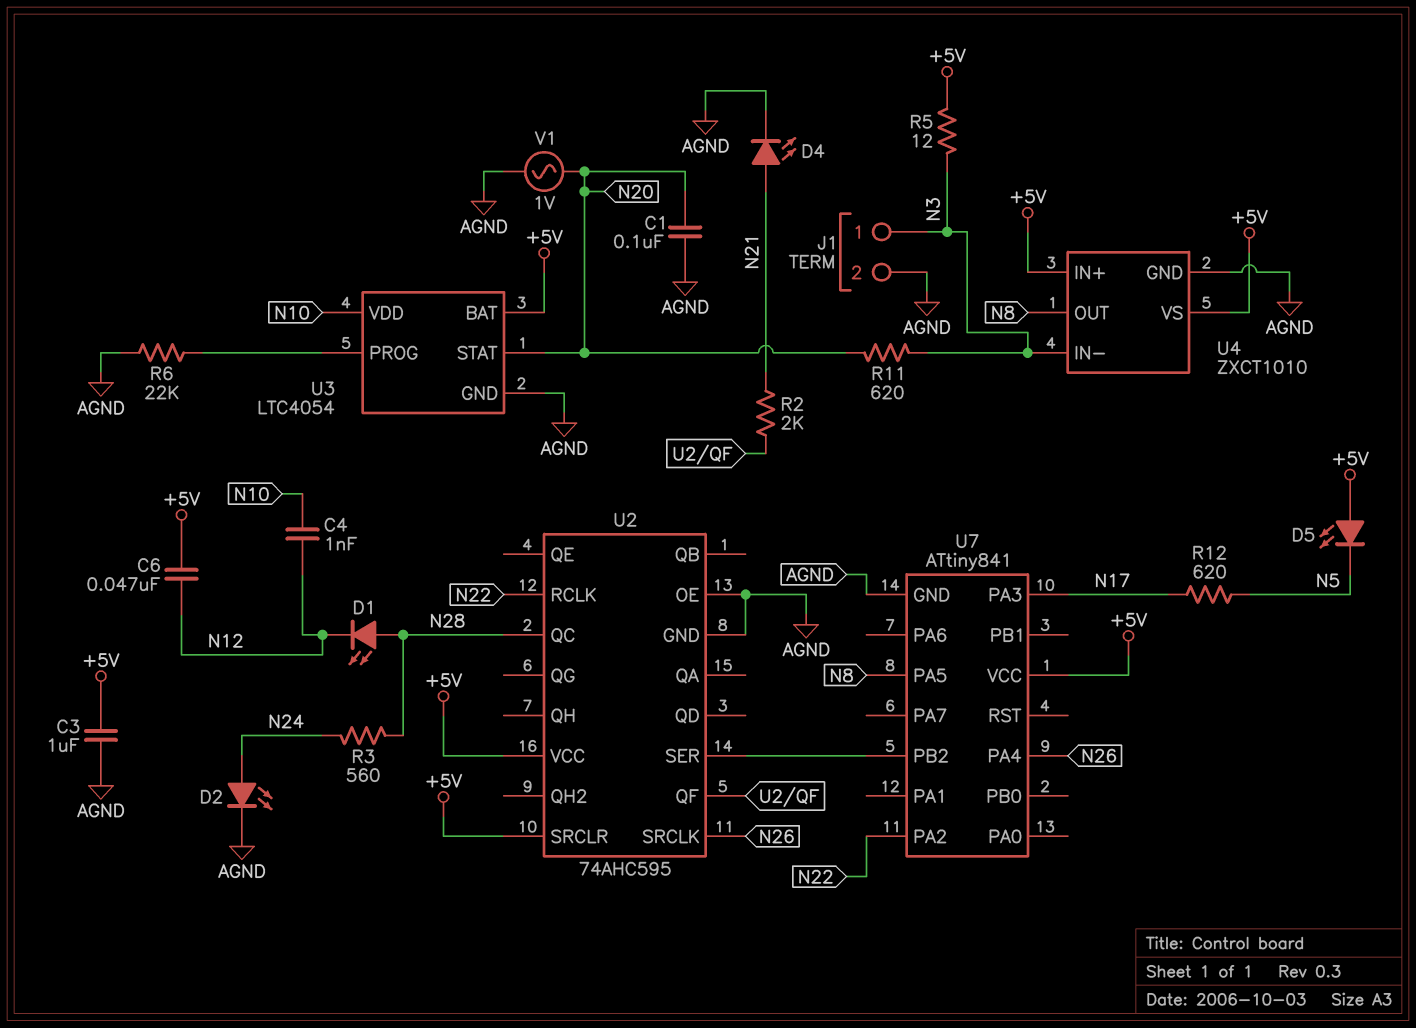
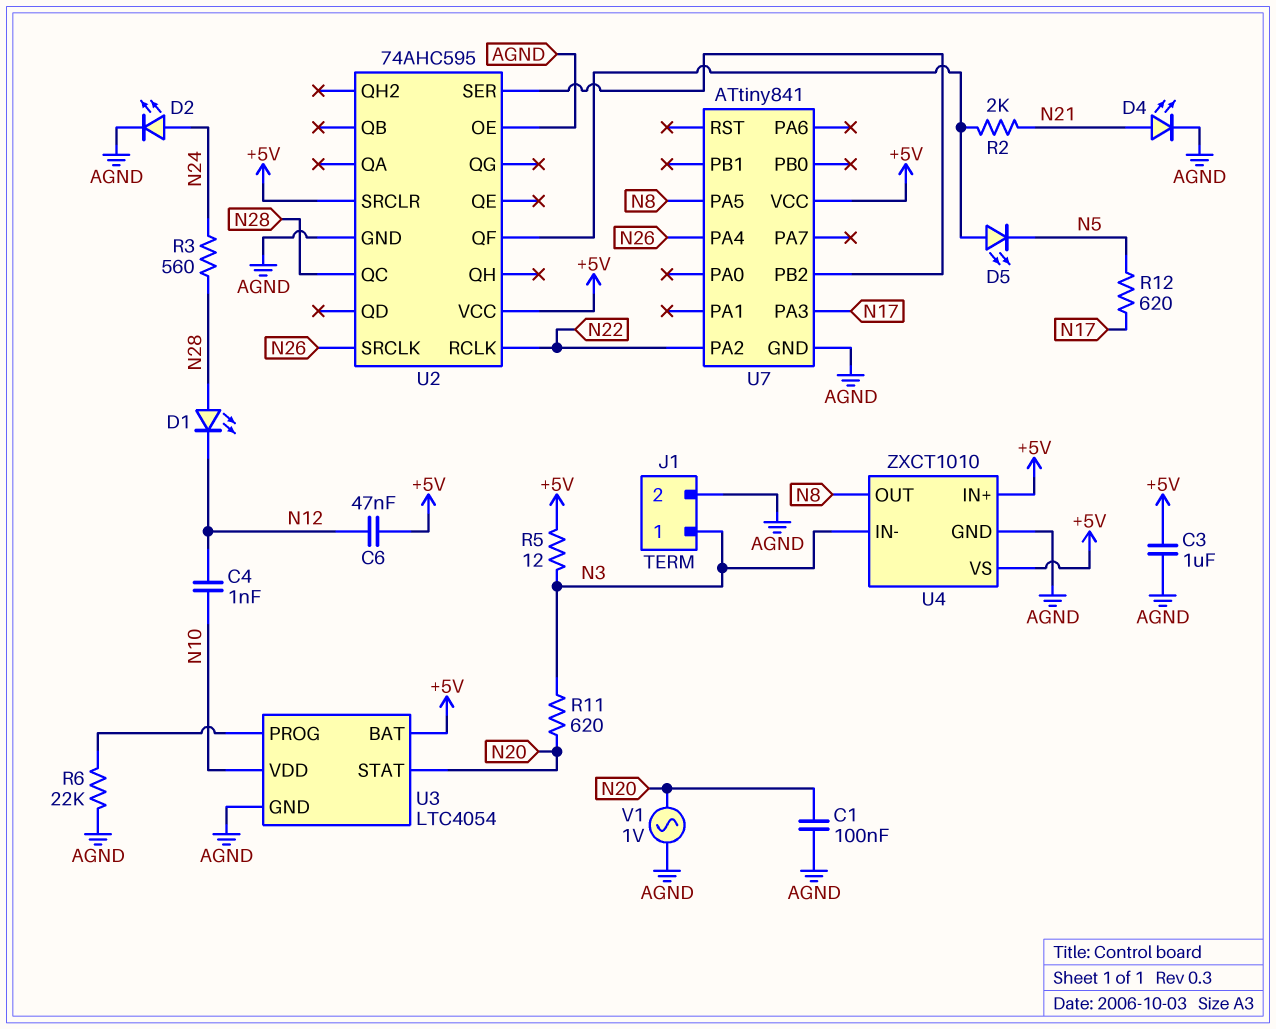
D5: LED (A +5V, K N5) -> LED (A U2/QF, K N5)

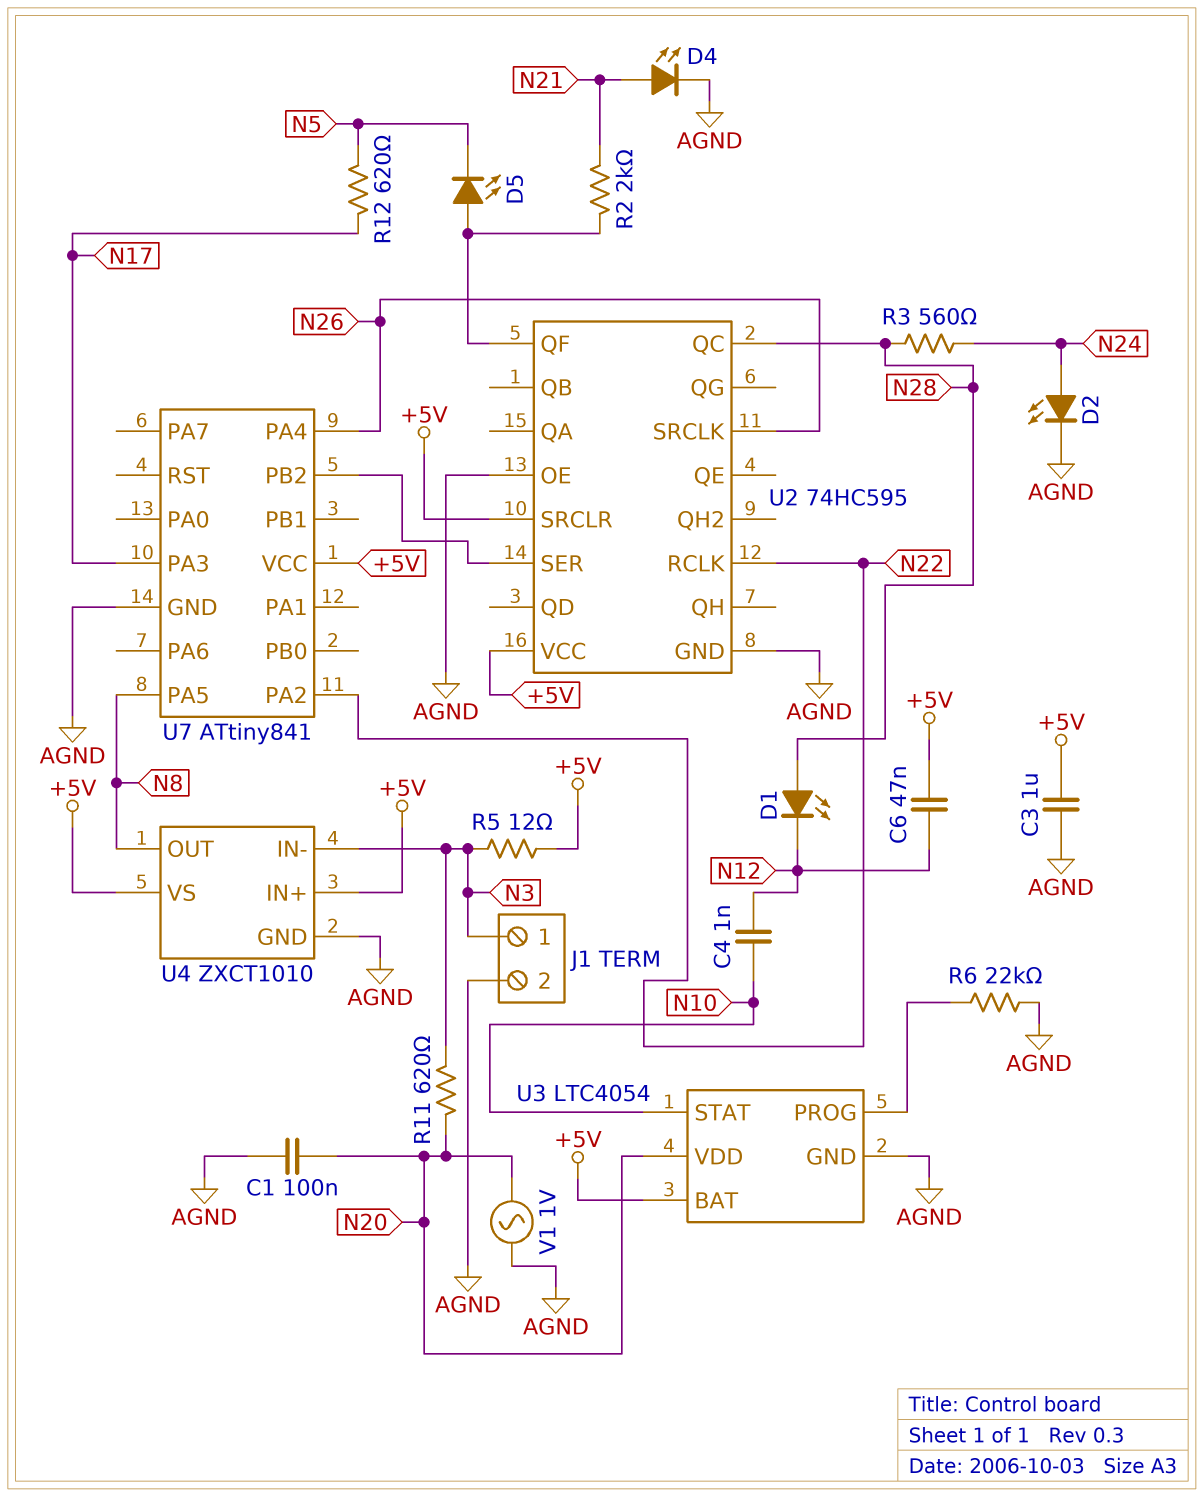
U2: 74AHC595 -> 74HC595
U3 pin STAT: N20 -> N10
U3 pin VDD: N10 -> N20

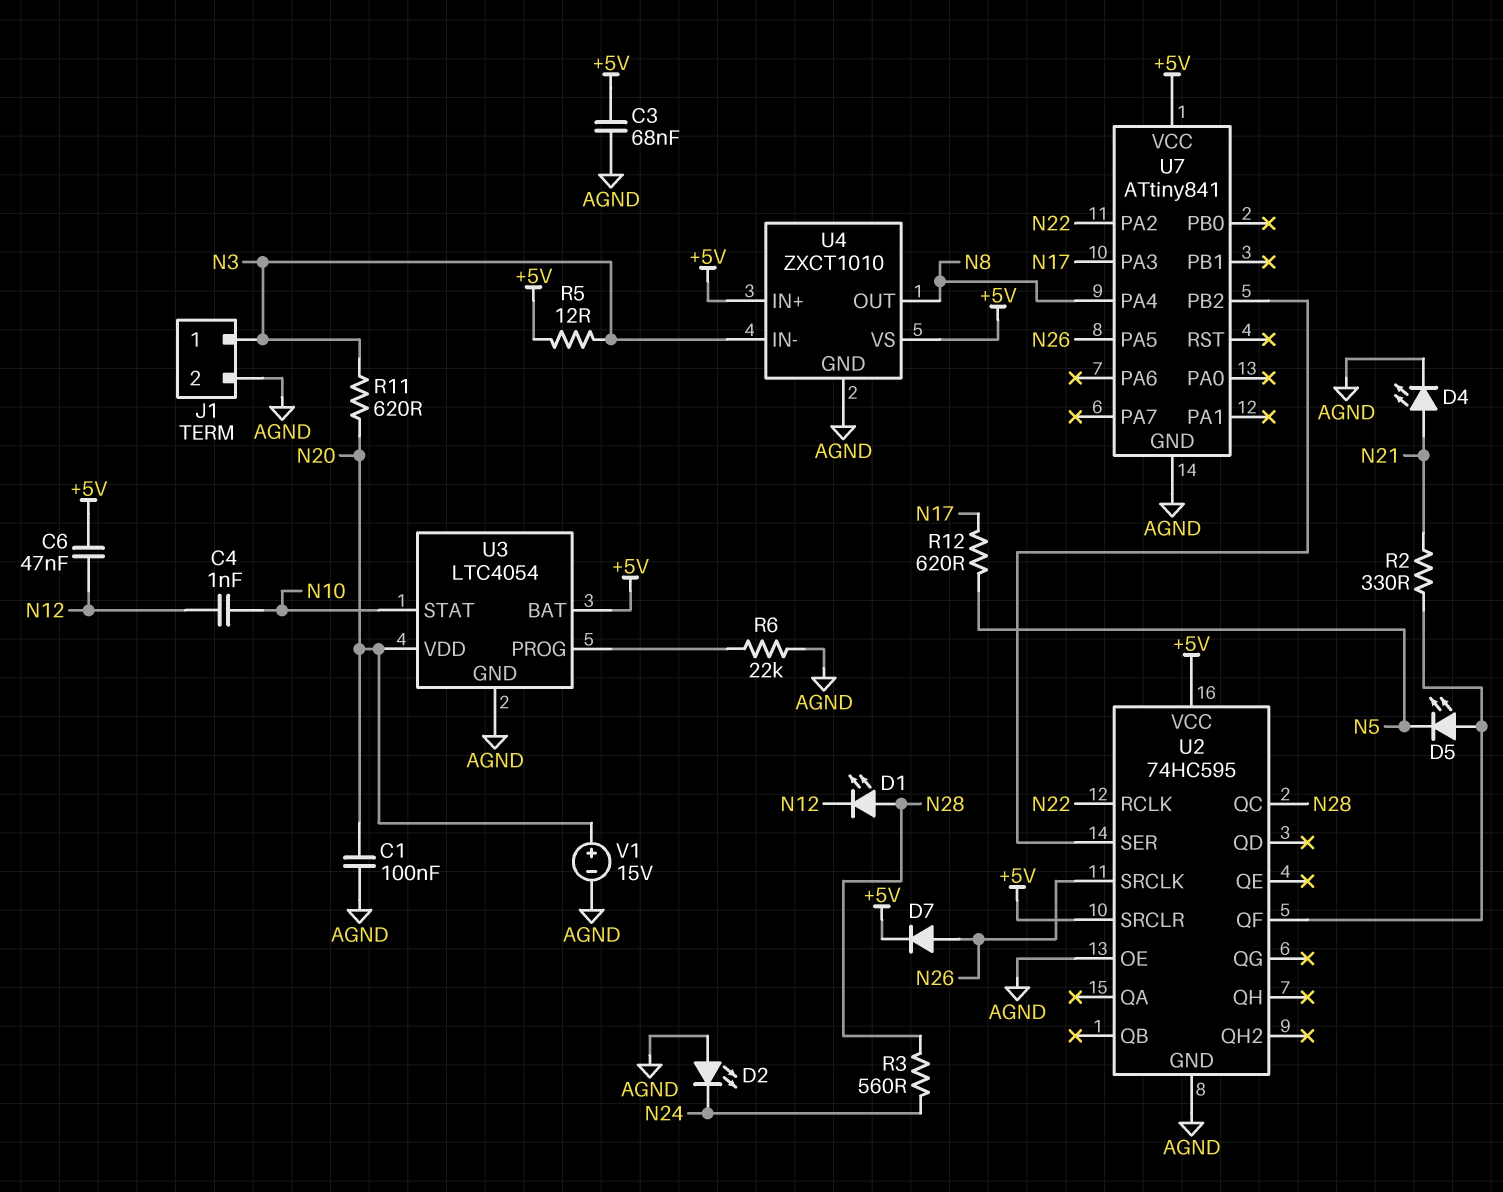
C3: 1uF (+5V, AGND) -> 68nF (+5V, AGND)
D2: LED (A N24, K AGND) -> LED (A AGND, K N24)
D7: none -> diode (A N26, K +5V)
R2: 2k (N21, U2/QF) -> 330 (N21, U2/QF)
U7 pin PA4: N26 -> N8
U7 pin PA5: N8 -> N26
V1: AC 1V (AGND, N20) -> 15V (plus N20, minus AGND)

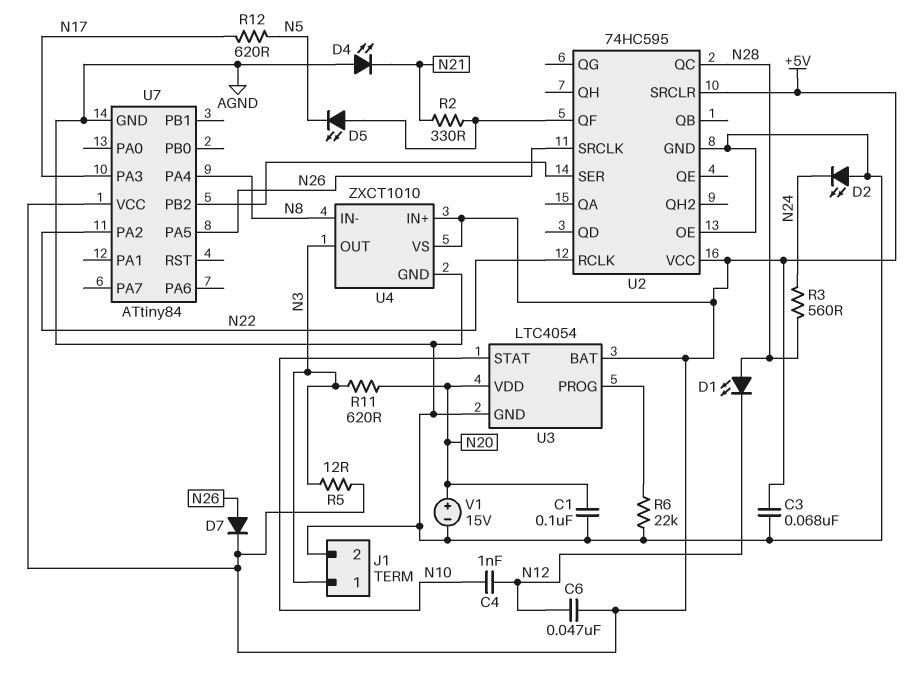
D4: LED (A N21, K AGND) -> LED (A AGND, K N21)
U4 pin IN-: N3 -> N8
U4 pin OUT: N8 -> N3
U7: ATtiny841 -> ATtiny84

